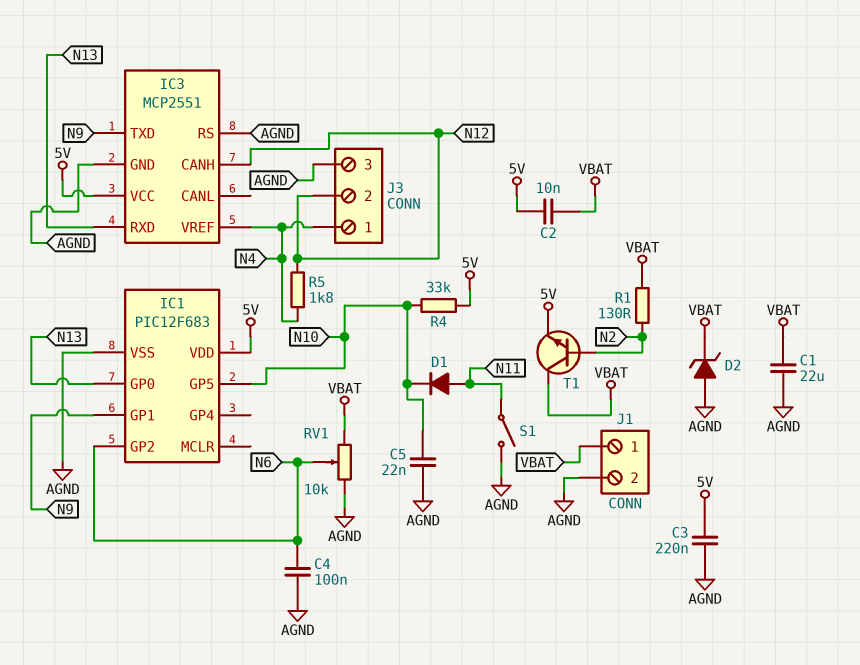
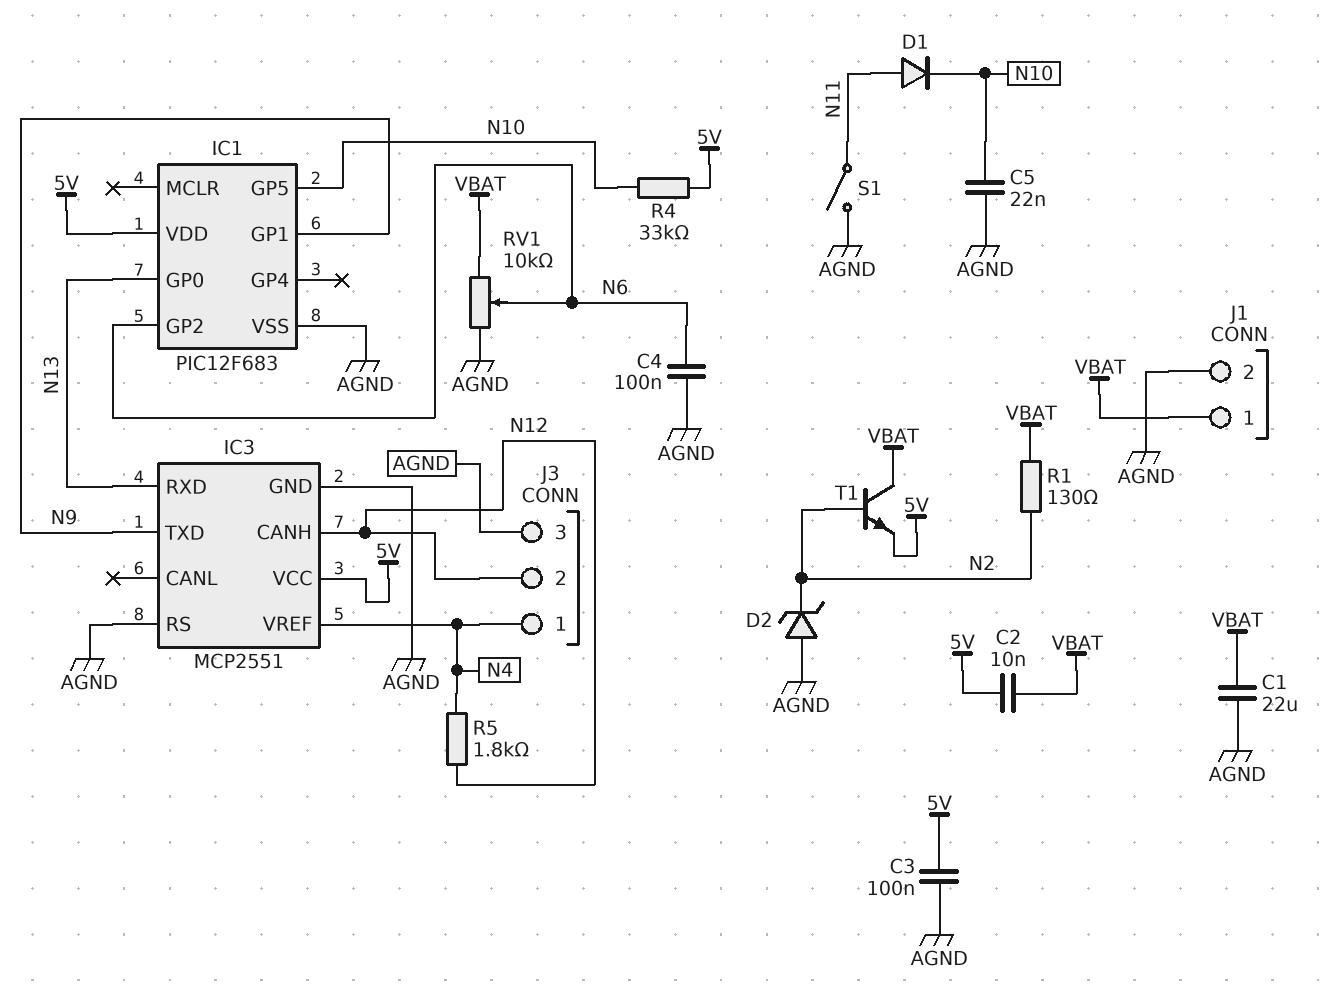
C3: 220nF (5V, AGND) -> 100nF (5V, AGND)
D2: zener (A AGND, K VBAT) -> zener (A AGND, K N2)

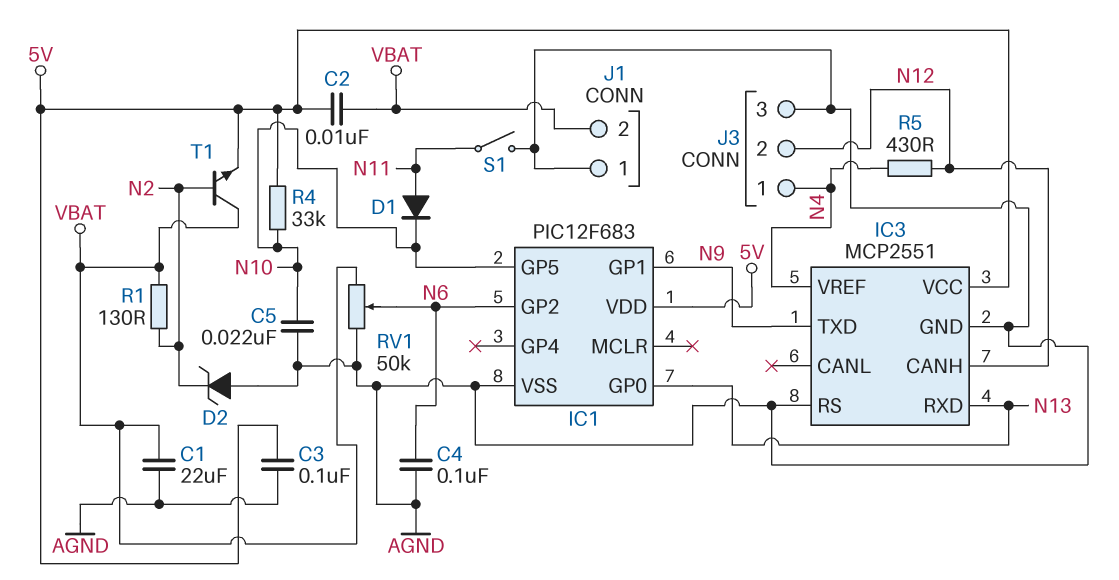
J1 pin 1: VBAT -> AGND
J1 pin 2: AGND -> VBAT
R5: 1.8k (N4, N12) -> 430 (N4, N12)
RV1: 10k (AGND, VBAT, wiper N6) -> 50k (AGND, VBAT, wiper N6)

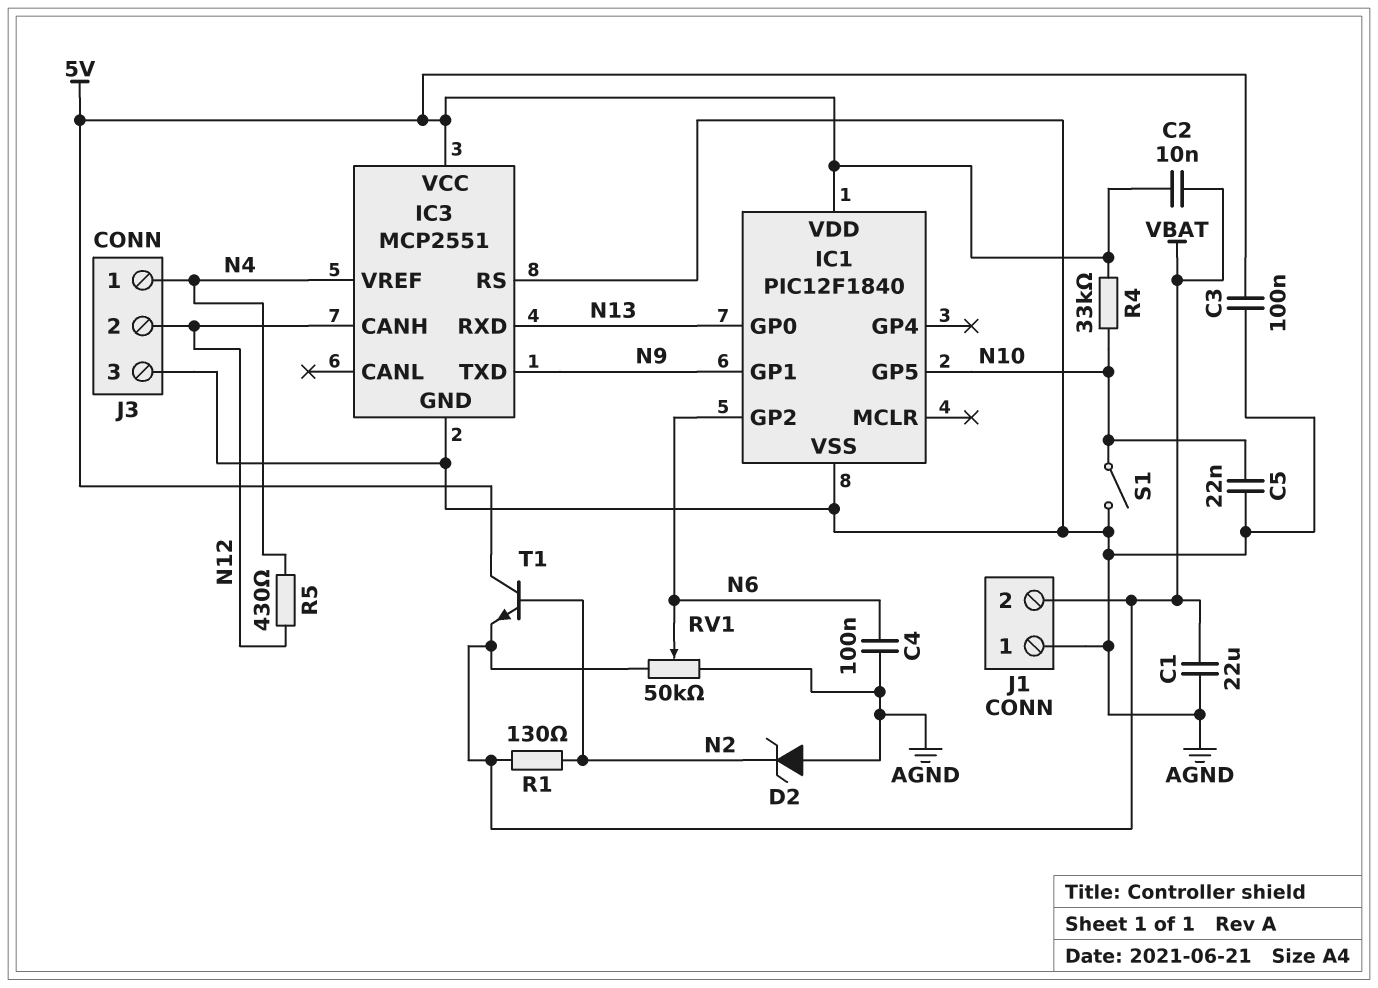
D1: diode (A N11, K N10) -> none
IC1: PIC12F683 -> PIC12F1840
S1: switch (AGND, N11) -> switch (AGND, N10)
T1: NPN (B N2, C VBAT, E 5V) -> NPN (B N2, C 5V, E VBAT)

